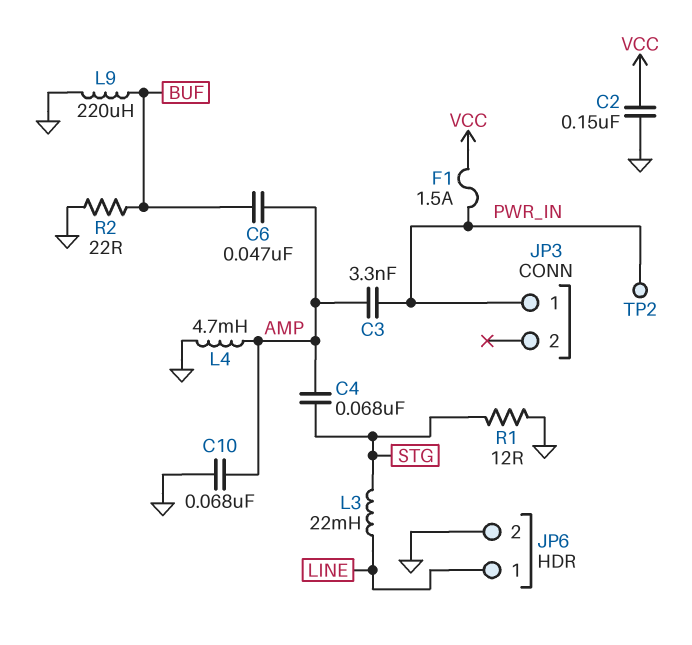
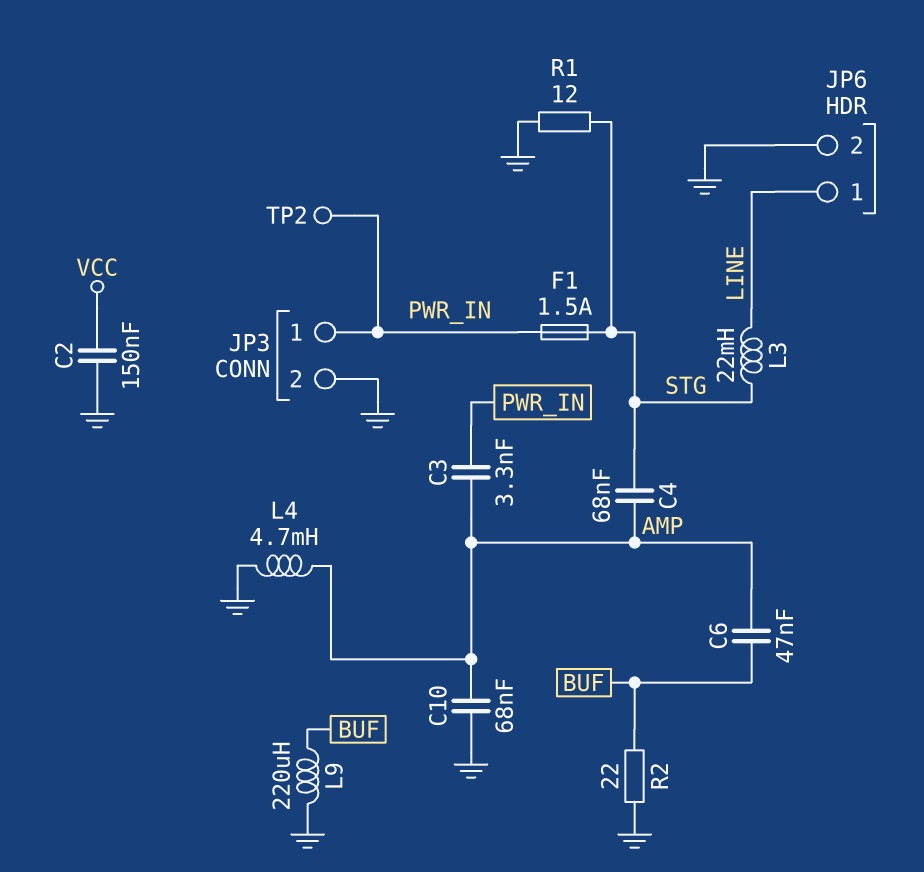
F1: 1.5A (PWR_IN, VCC) -> 1.5A (PWR_IN, STG)
JP3 pin 2: none -> GND

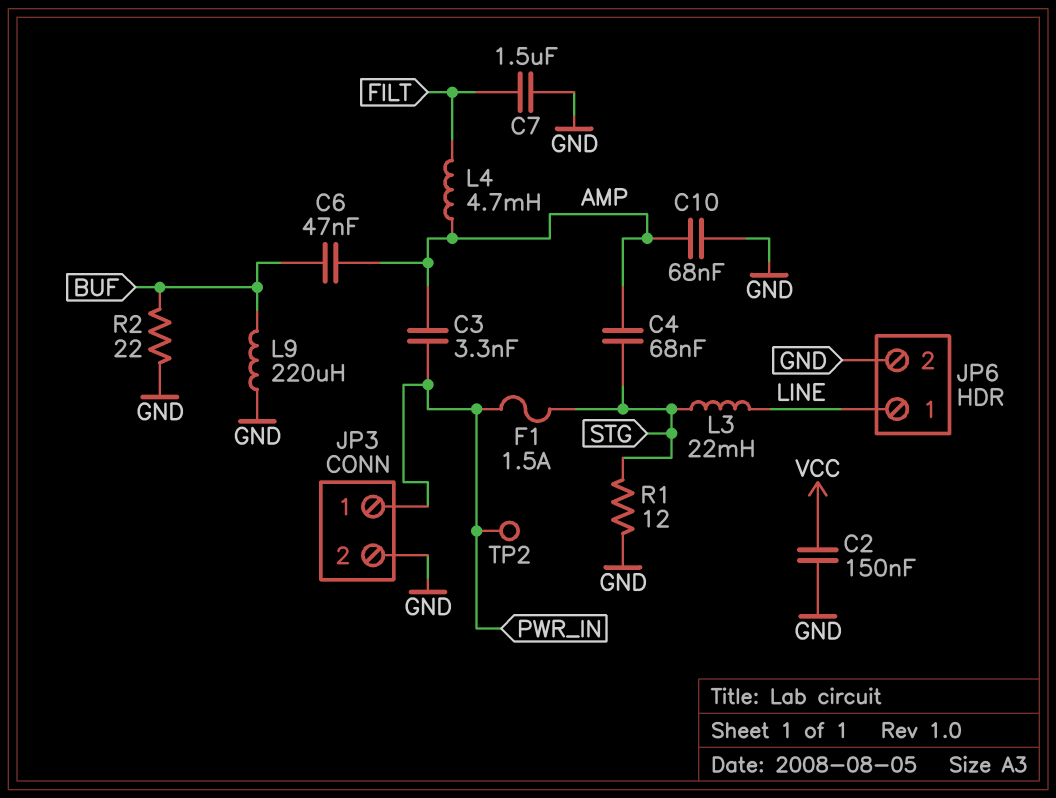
C7: none -> 1.5uF (FILT, GND)
L4: 4.7mH (AMP, GND) -> 4.7mH (AMP, FILT)

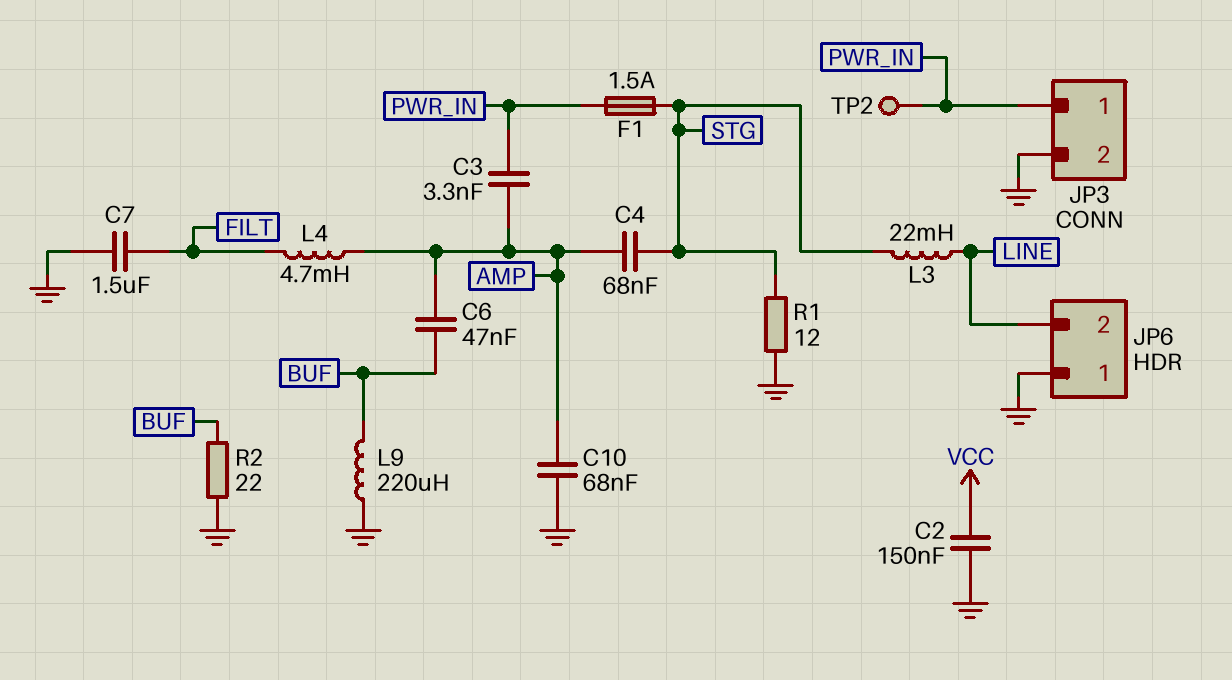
JP6 pin 1: LINE -> GND
JP6 pin 2: GND -> LINE

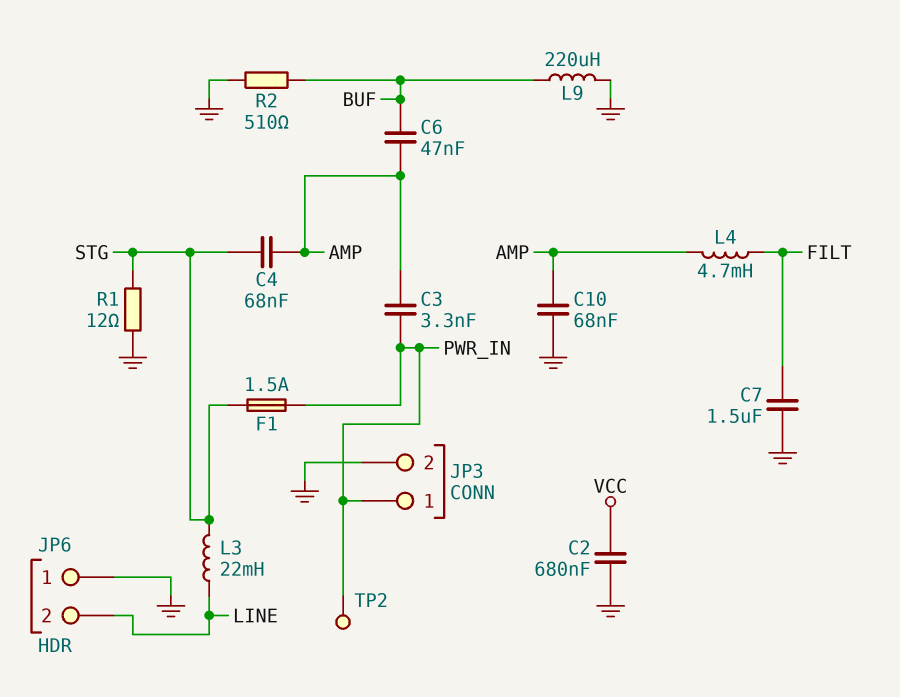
C2: 150nF (GND, VCC) -> 680nF (GND, VCC)
R2: 22 (BUF, GND) -> 510 (BUF, GND)

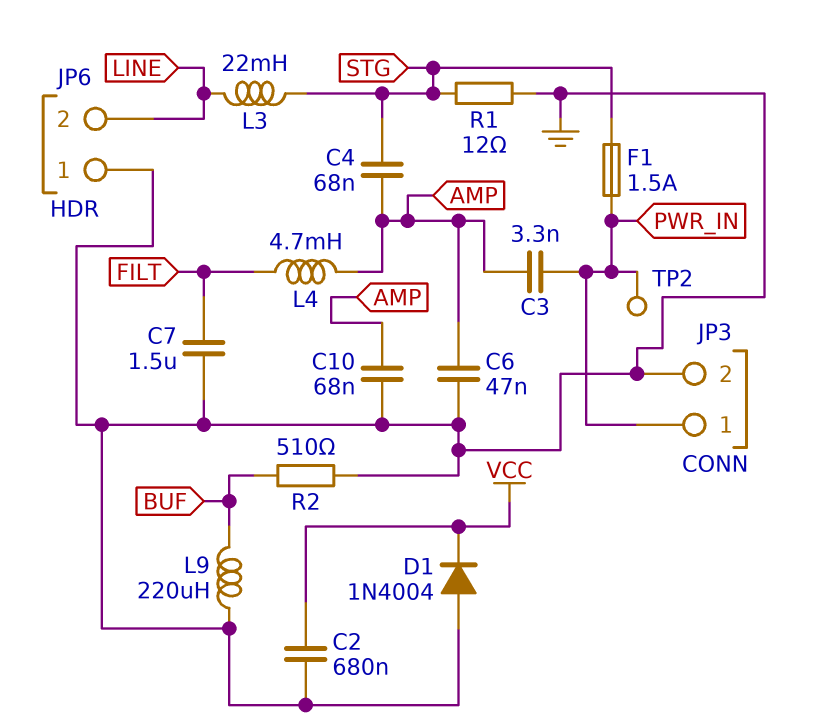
C6: 47nF (AMP, BUF) -> 47nF (AMP, GND)
D1: none -> diode 1N4004 (A GND, K VCC)

